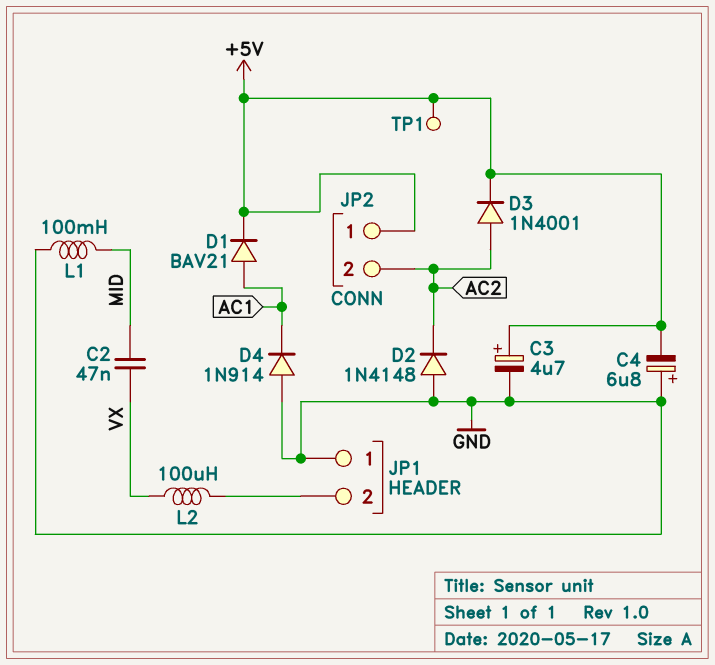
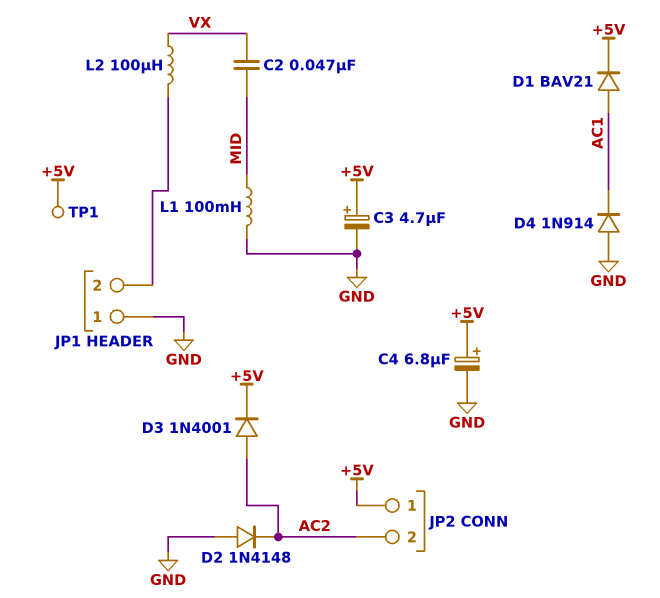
C4: 6.8uF (plus GND, minus +5V) -> 6.8uF (plus +5V, minus GND)

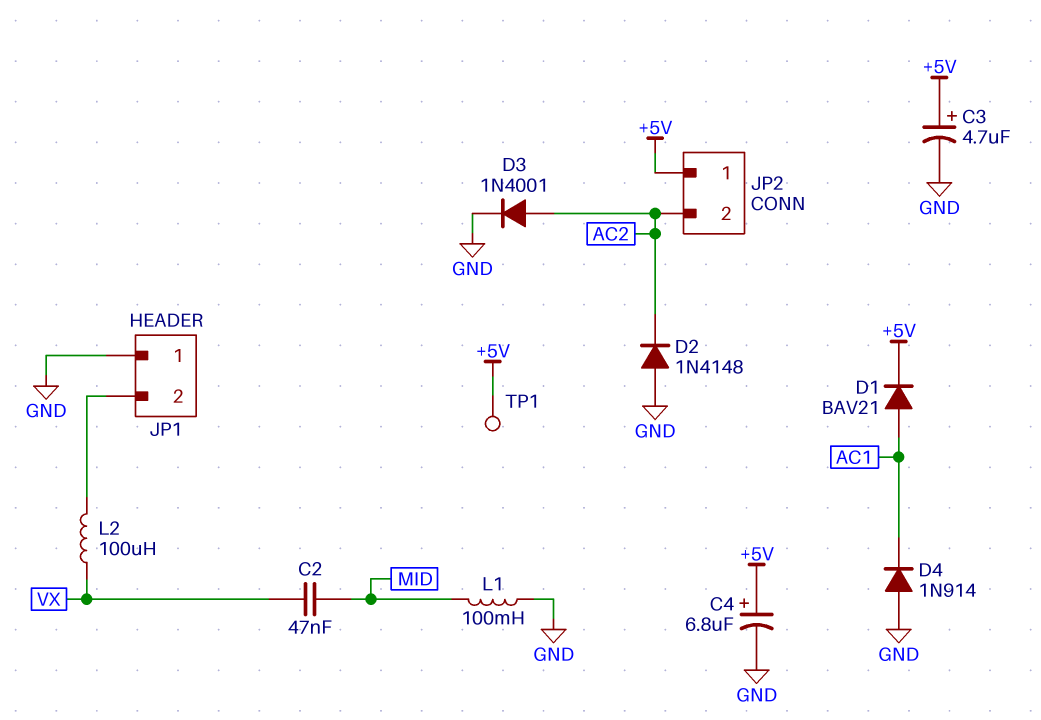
D3: diode 1N4001 (A AC2, K +5V) -> diode 1N4001 (A AC2, K GND)

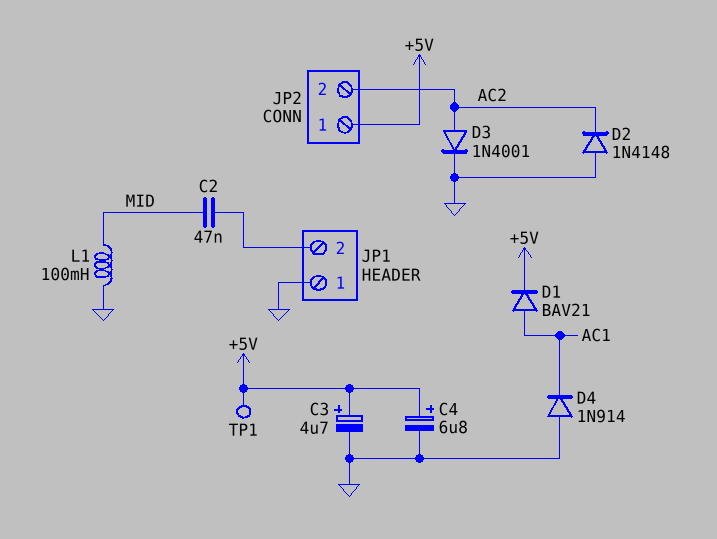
C2: 47nF (MID, VX) -> 47nF (JP1/2, MID)
L2: 100uH (JP1/2, VX) -> none

